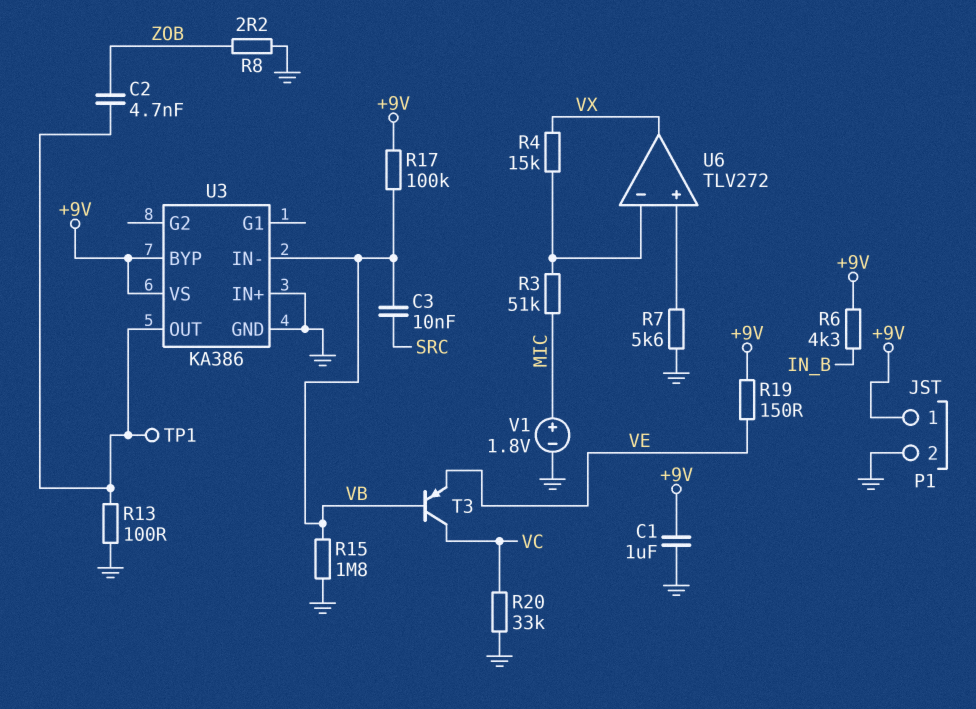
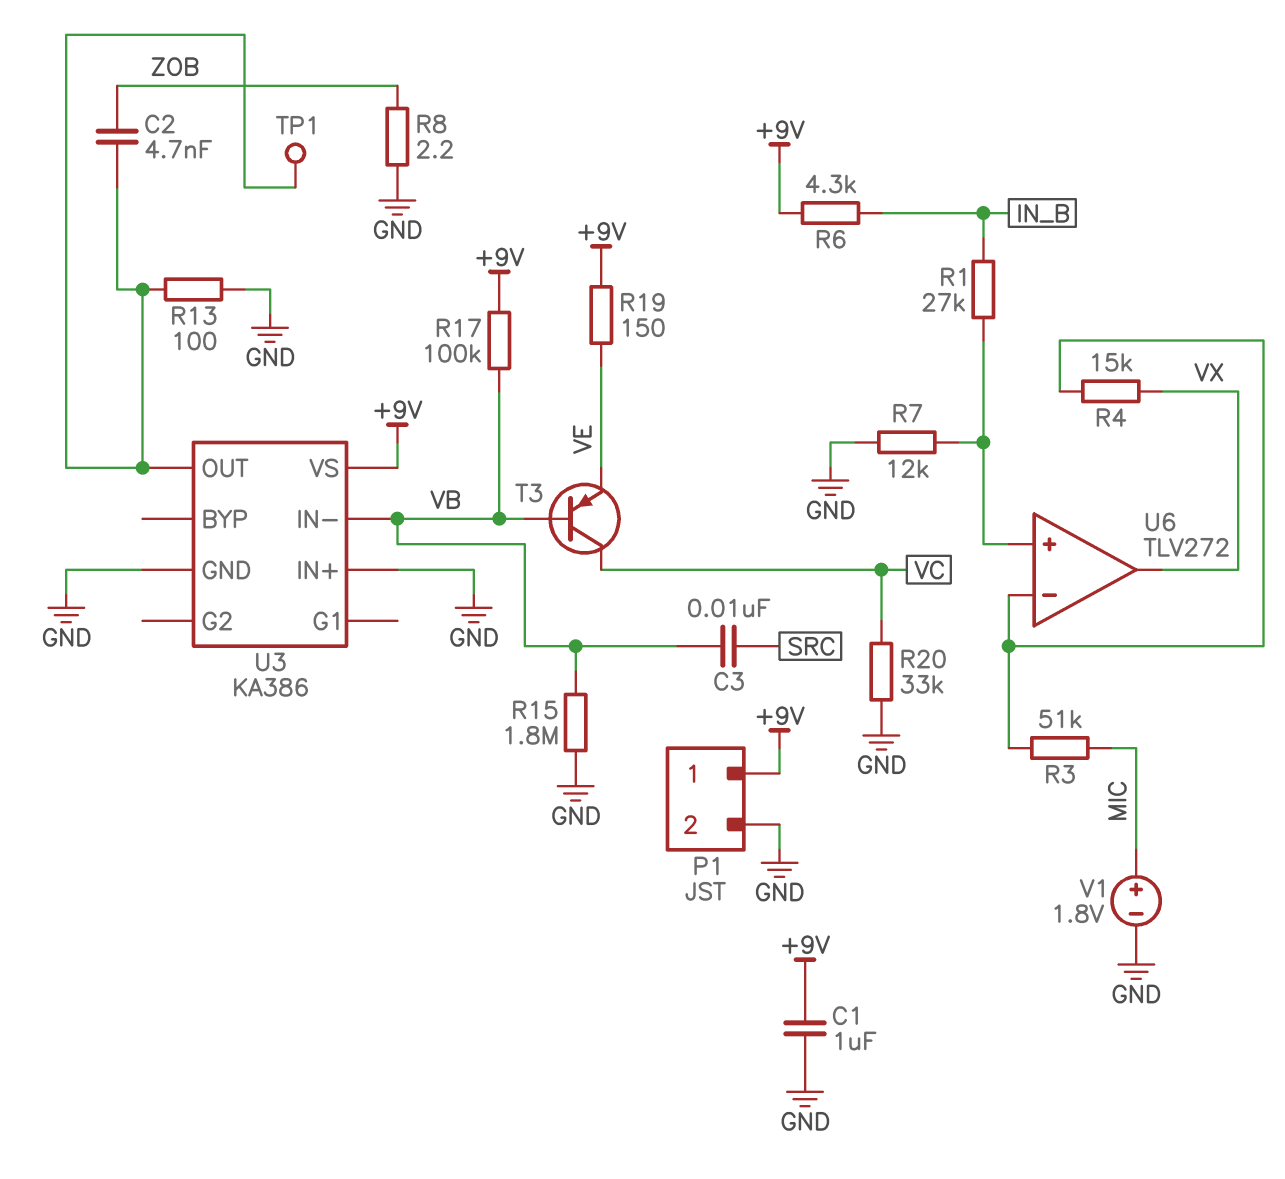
R1: none -> 27k (IN_B, U6/in+)
R7: 5.6k (GND, U6/in+) -> 12k (GND, U6/in+)
U3 pin BYP: +9V -> none

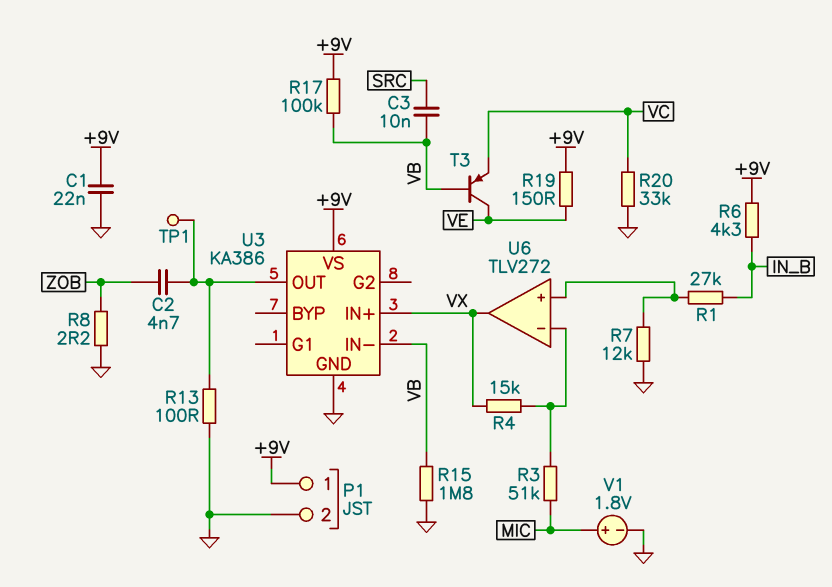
C1: 1uF (+9V, GND) -> 22nF (+9V, GND)
T3: PNP (B VB, C VC, E VE) -> PNP (B VB, C VE, E VC)
U3 pin IN+: GND -> VX

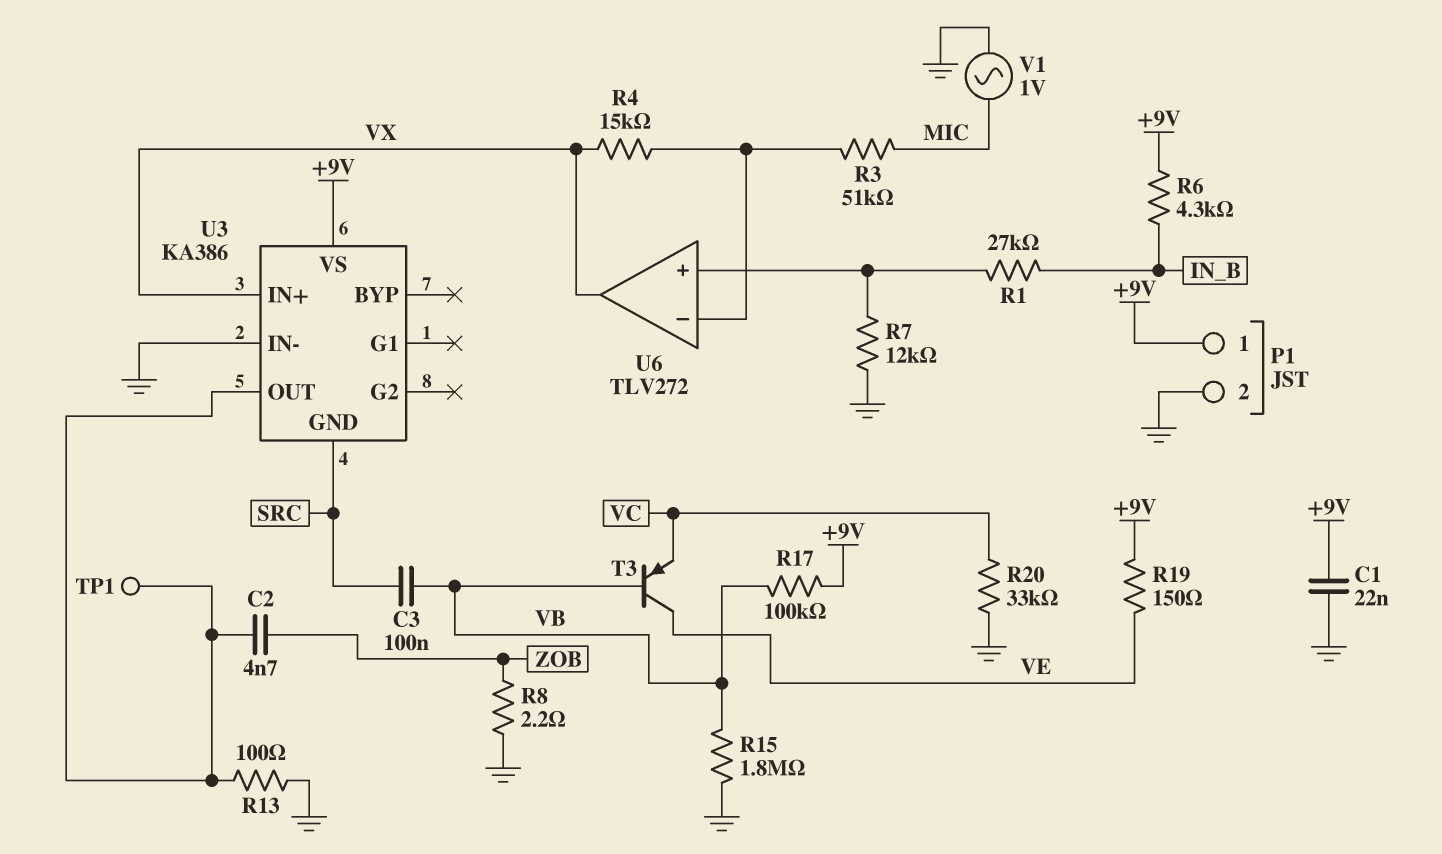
C3: 10nF (SRC, VB) -> 100nF (SRC, VB)
U3 pin GND: GND -> SRC
U3 pin IN-: VB -> GND
V1: 1.8V (plus MIC, minus GND) -> AC 1V (GND, MIC)

